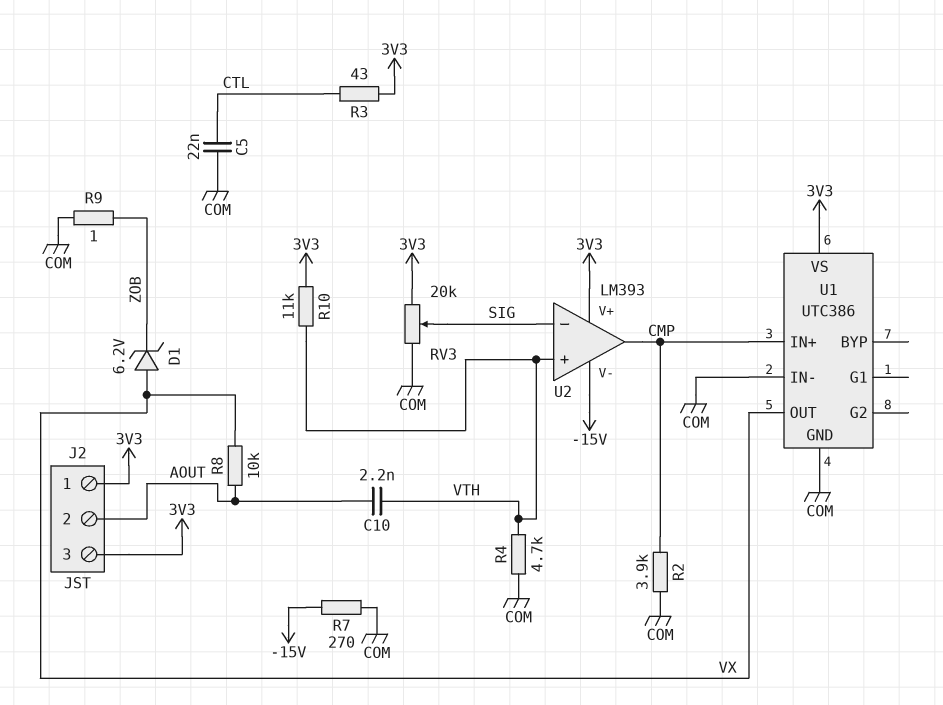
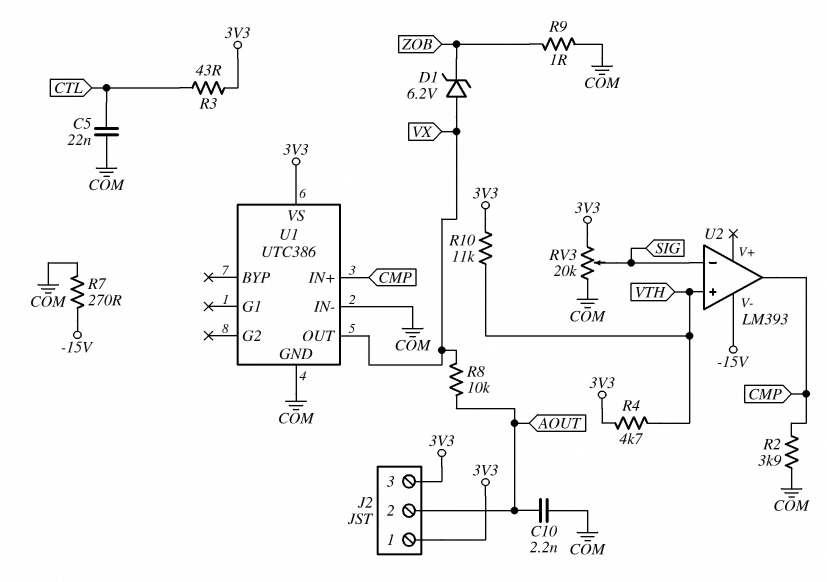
C10: 2.2nF (AOUT, VTH) -> 2.2nF (AOUT, COM)
R4: 4.7k (COM, VTH) -> 4.7k (3V3, VTH)
U2 pin V+: 3V3 -> none

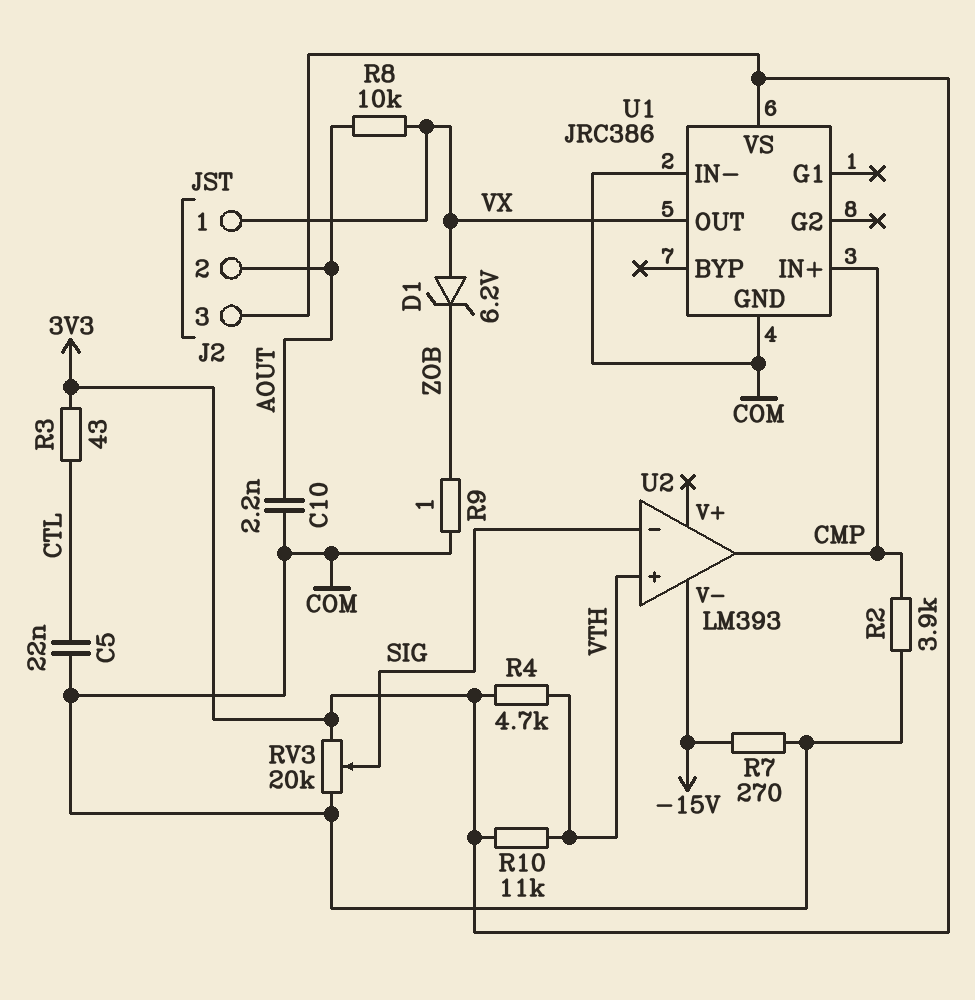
J2 pin 1: 3V3 -> VX
U1: UTC386 -> JRC386

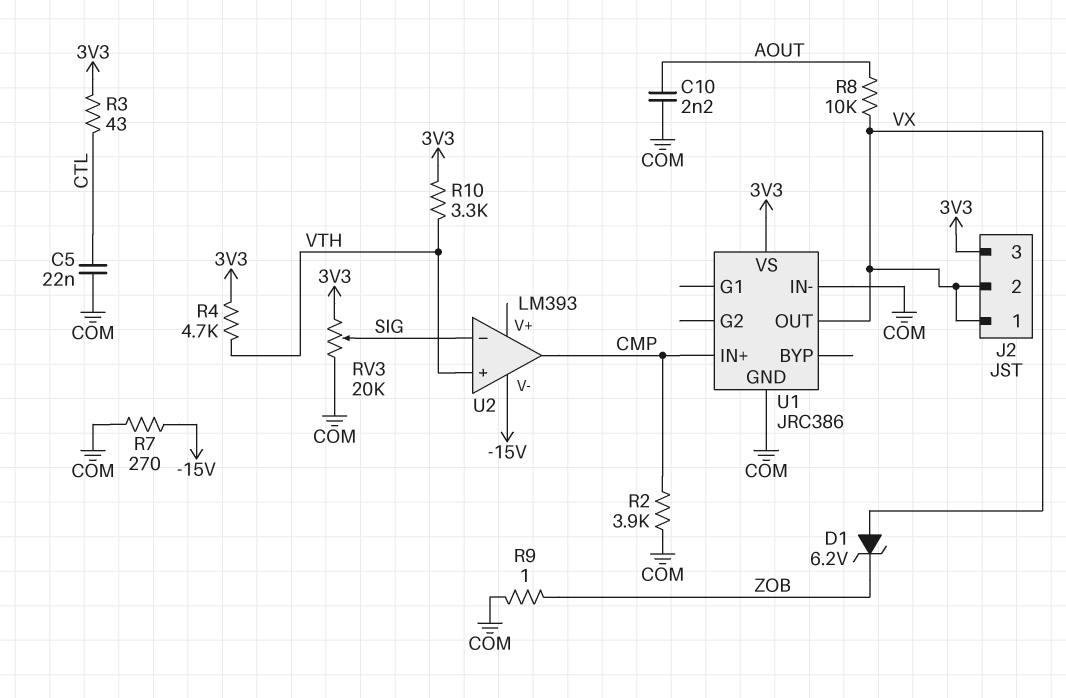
J2 pin 2: AOUT -> VX
R10: 11k (3V3, VTH) -> 3.3k (3V3, VTH)

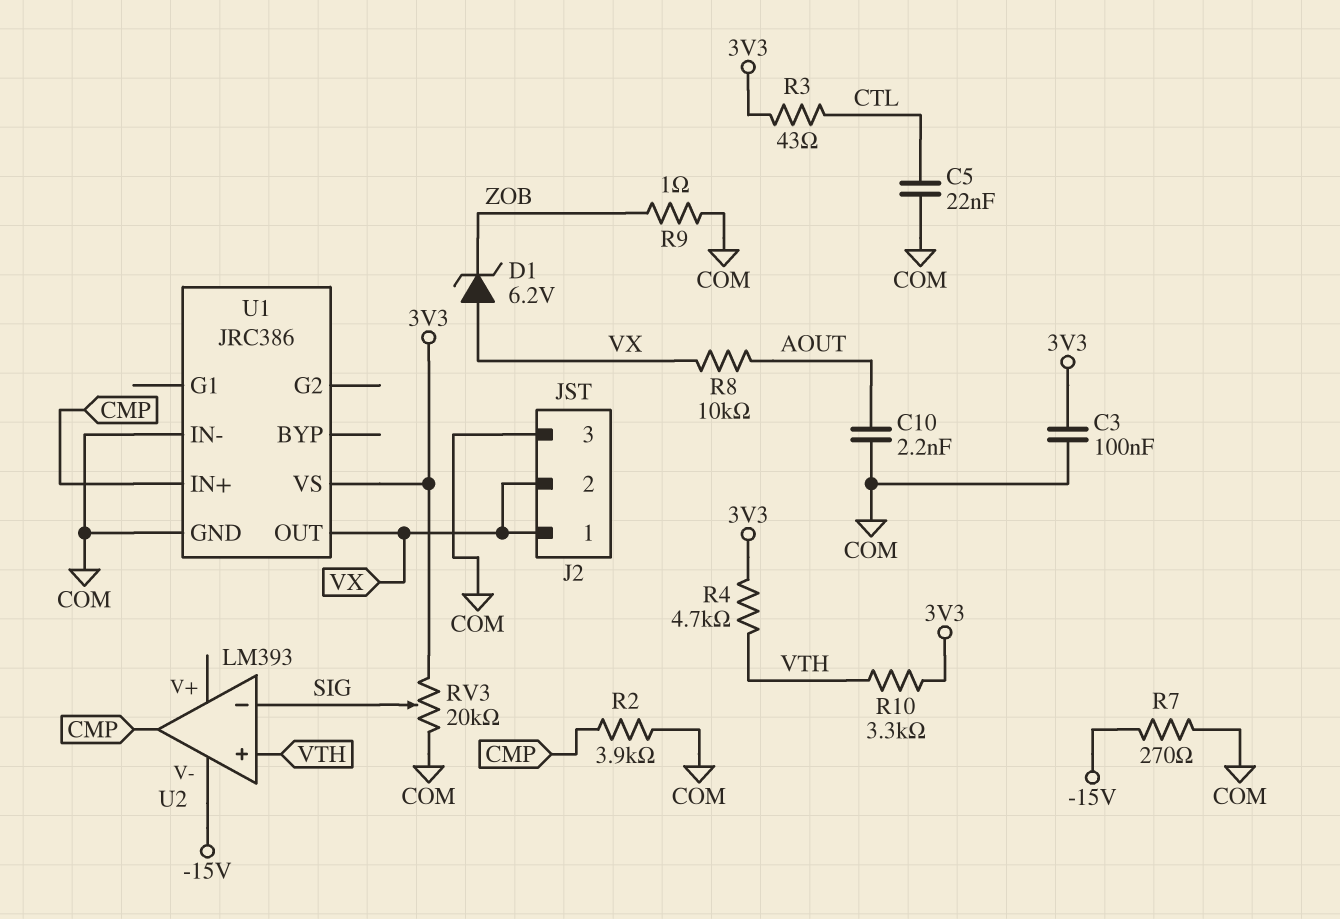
C3: none -> 100nF (3V3, COM)
J2 pin 3: 3V3 -> COM

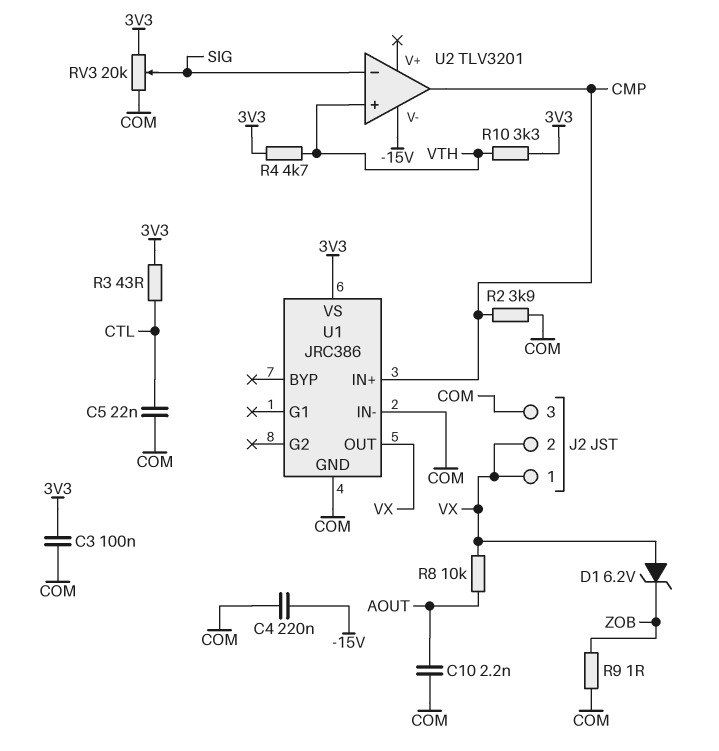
C4: none -> 220nF (-15V, COM)
R7: 270 (-15V, COM) -> none
U2: LM393 -> TLV3201

